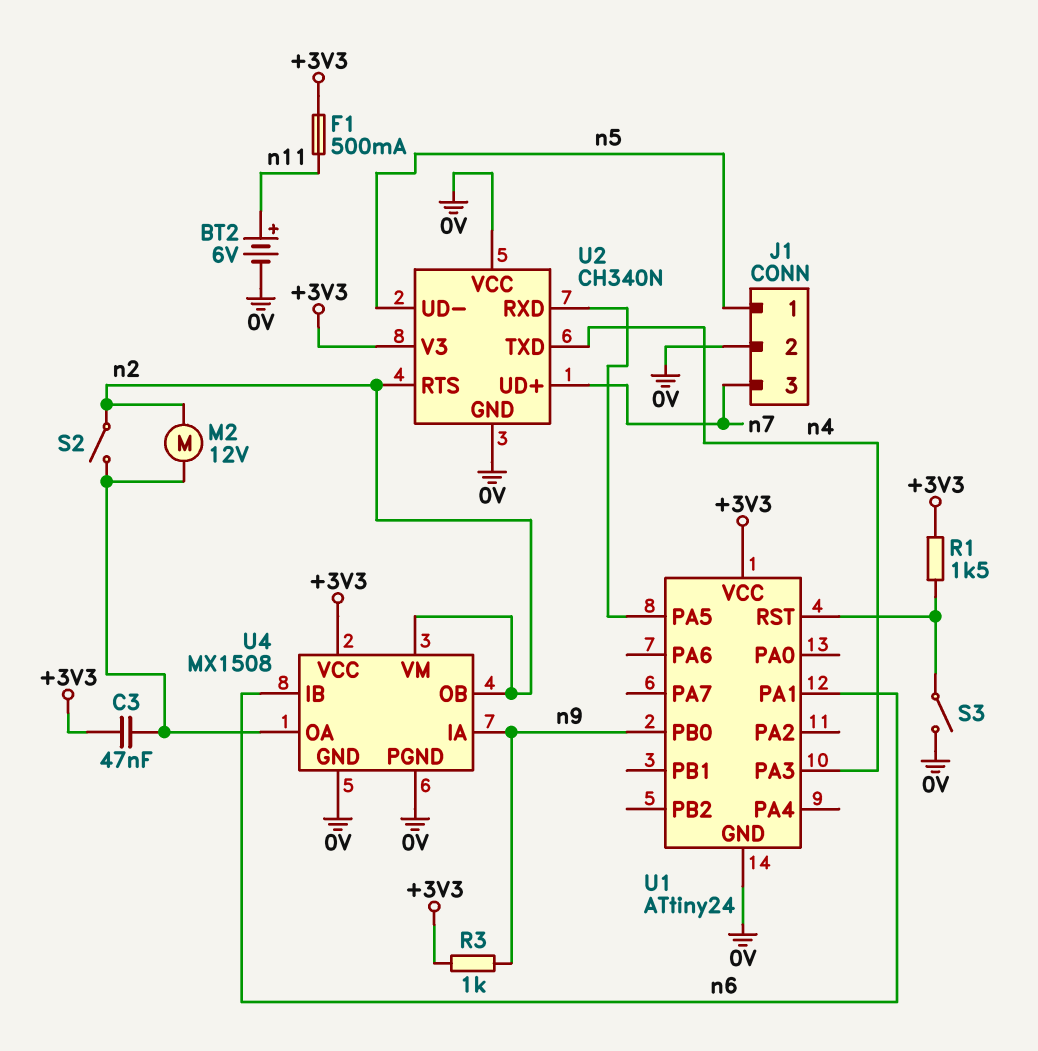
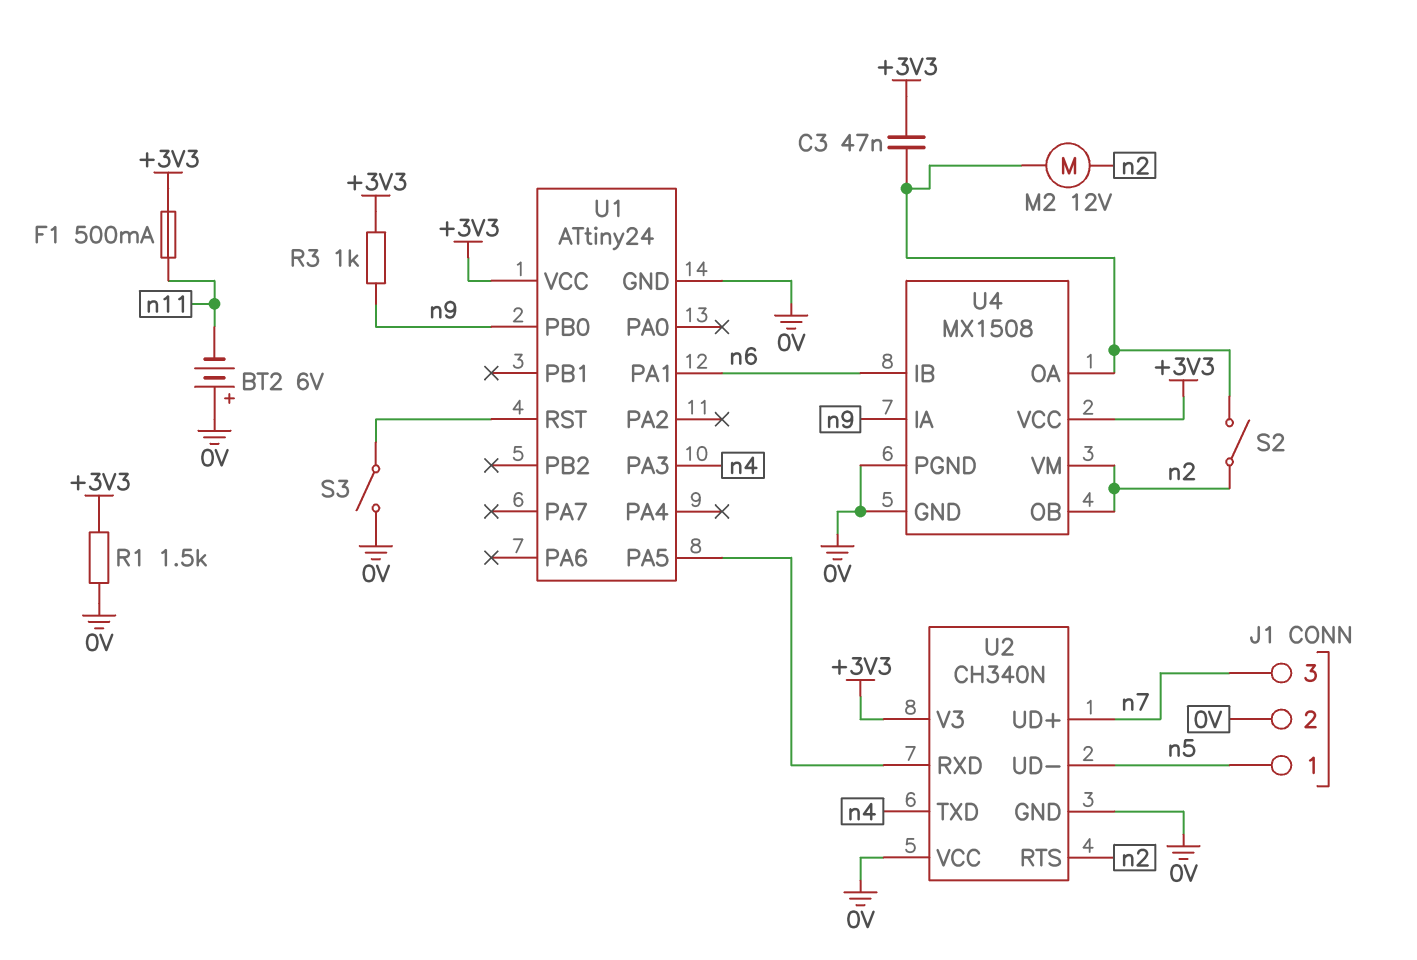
BT2: 6V (plus n11, minus 0V) -> 6V (plus 0V, minus n11)
R1: 1.5k (+3V3, U1/RST) -> 1.5k (+3V3, 0V)

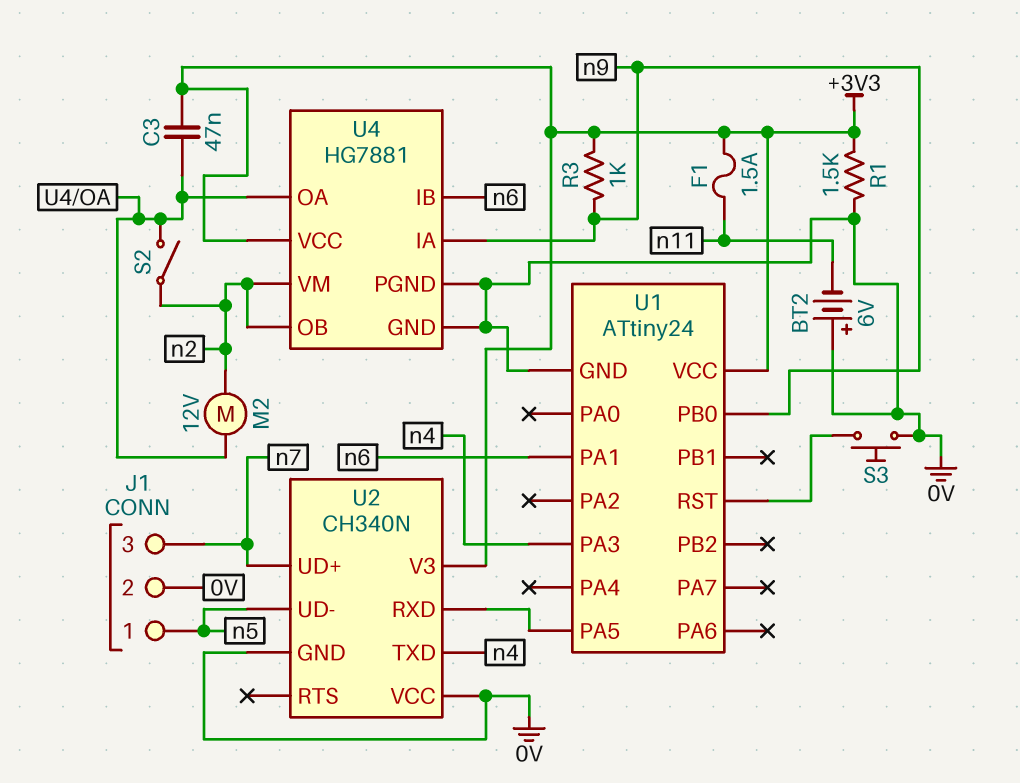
F1: 500mA (+3V3, n11) -> 1.5A (+3V3, n11)
S3: switch (0V, U1/RST) -> button (0V, U1/RST)
U2 pin RTS: n2 -> none
U4: MX1508 -> HG7881

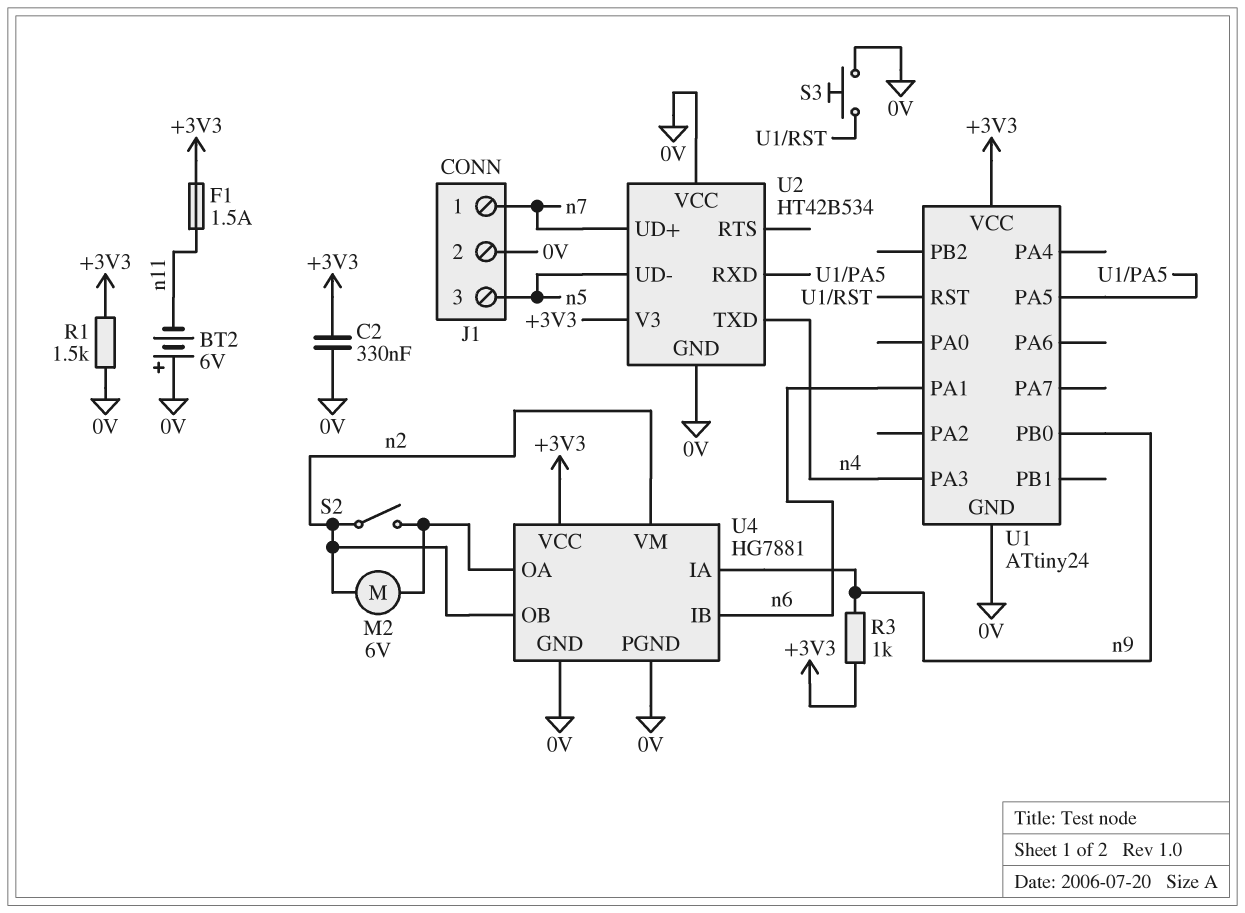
C2: none -> 330nF (+3V3, 0V)
C3: 47nF (+3V3, U4/OA) -> none
J1 pin 1: n5 -> n7
J1 pin 3: n7 -> n5
M2: motor 12V (U4/OA, n2) -> motor 6V (U4/OA, n2)
U2: CH340N -> HT42B534

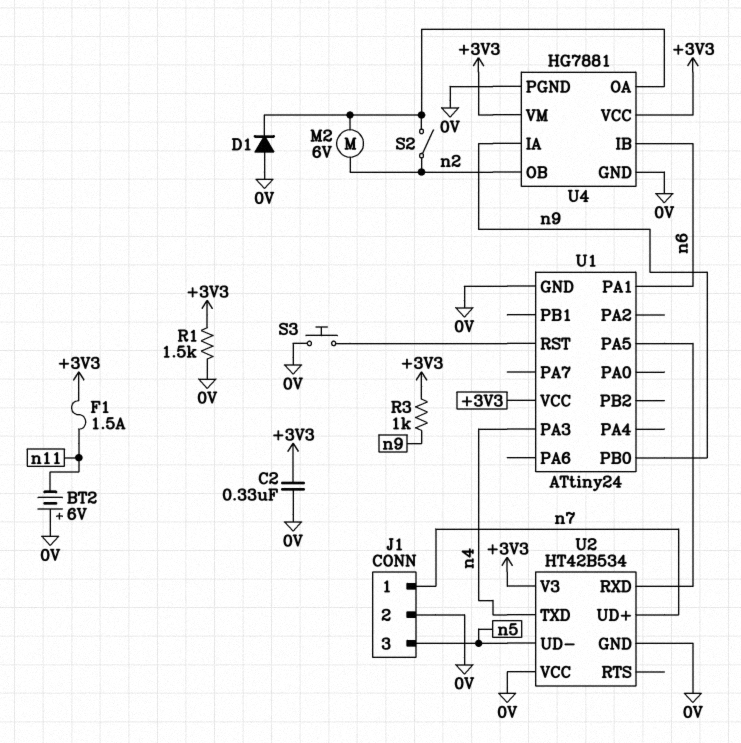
D1: none -> diode (A 0V, K U4/OA)
U4 pin VM: n2 -> +3V3

